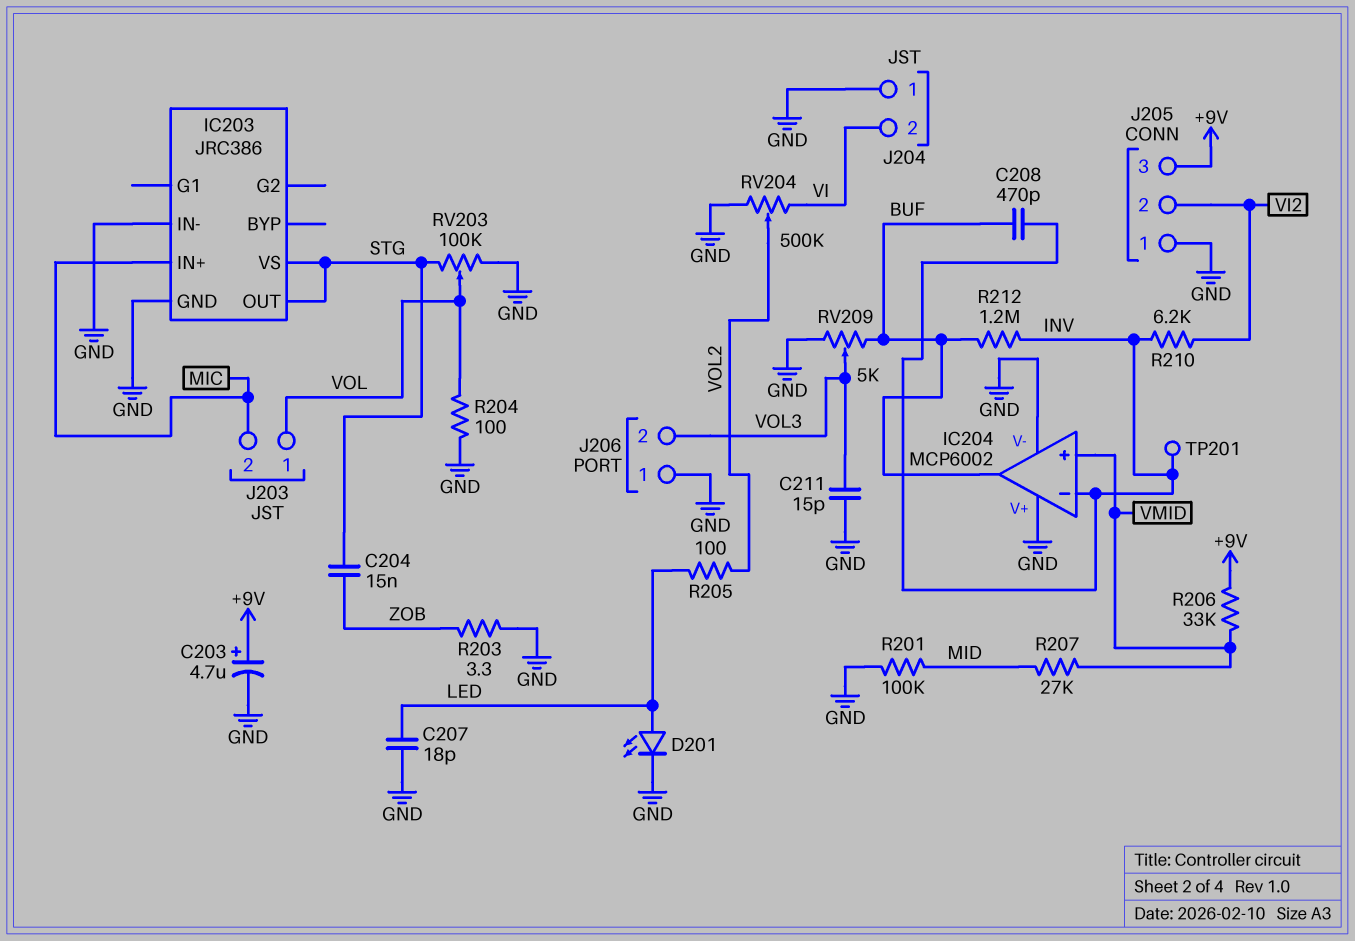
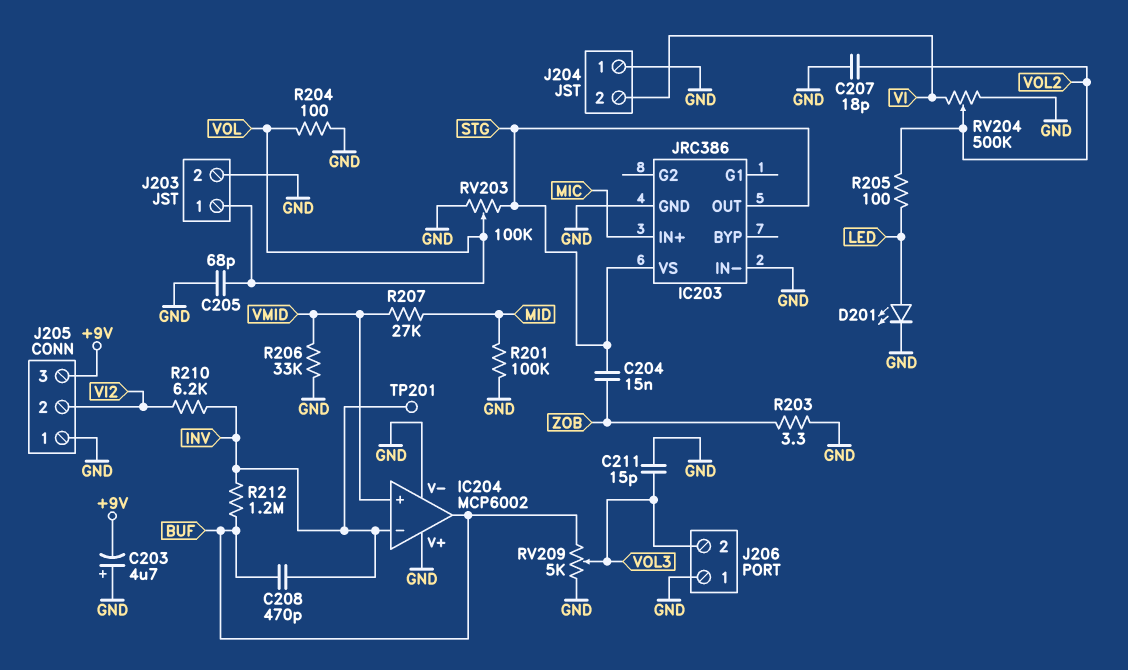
C203: 4.7uF (plus +9V, minus GND) -> 4.7uF (plus GND, minus +9V)
C205: none -> 68pF (GND, VOL)
C207: 18pF (GND, LED) -> 18pF (GND, VOL2)
J203 pin 2: MIC -> GND
R206: 33k (+9V, VMID) -> 33k (GND, VMID)

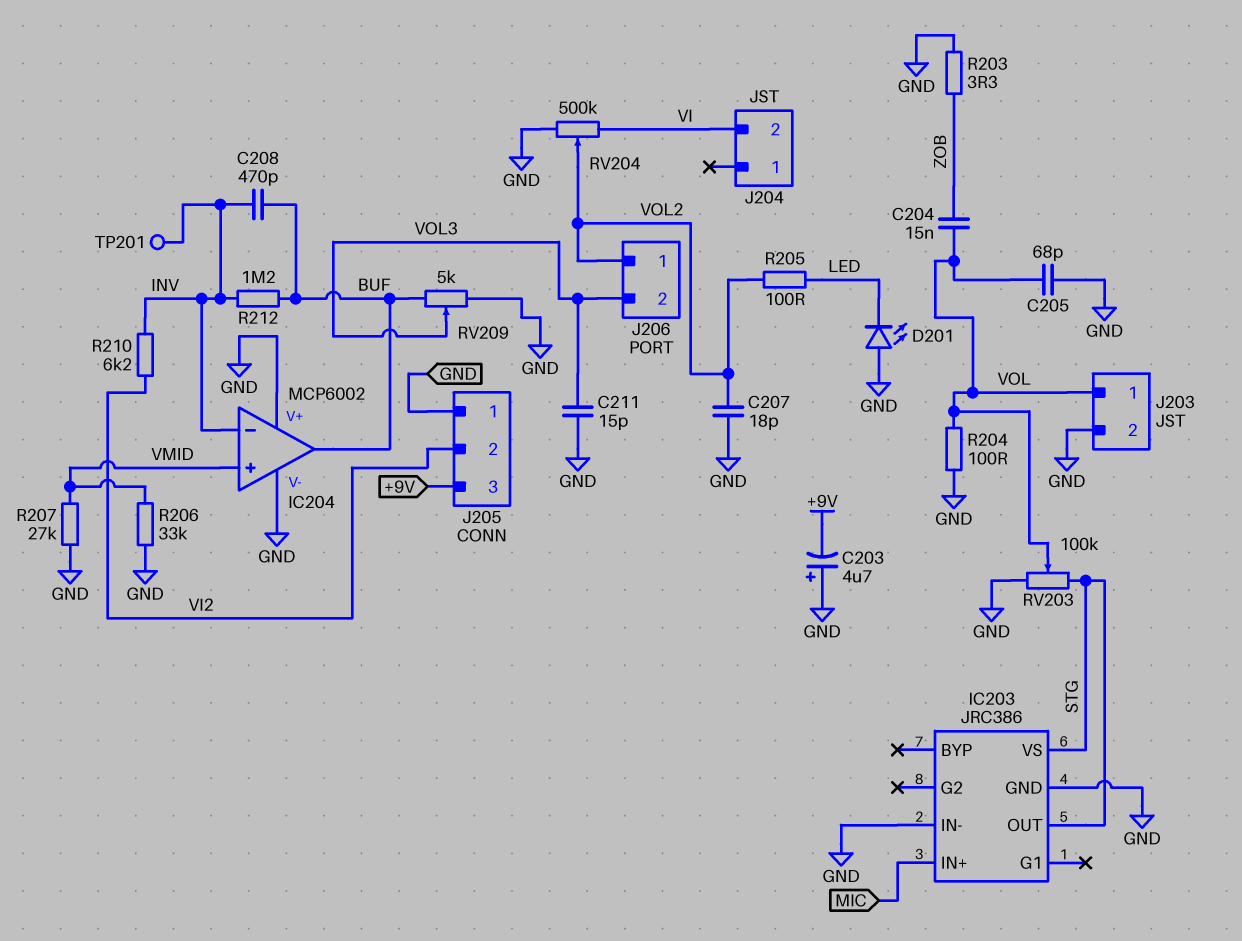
C204: 15nF (STG, ZOB) -> 15nF (VOL, ZOB)
D201: LED (A LED, K GND) -> LED (A GND, K LED)
J204 pin 1: GND -> none
J206 pin 1: GND -> VOL2
R201: 100k (GND, MID) -> none
R207: 27k (MID, VMID) -> 27k (GND, VMID)

